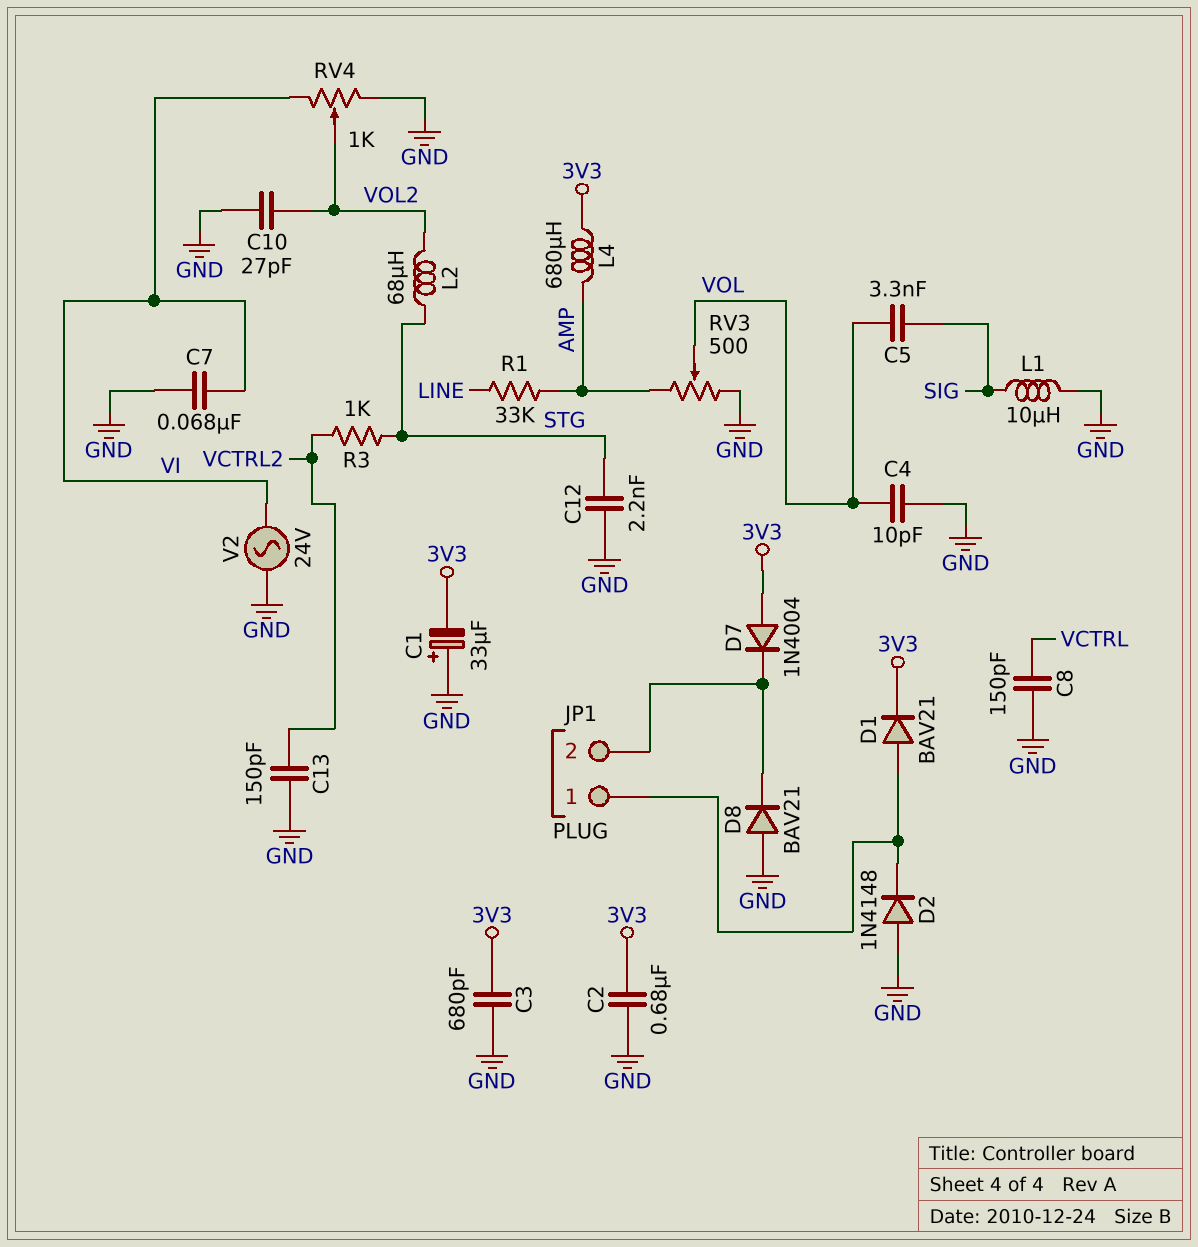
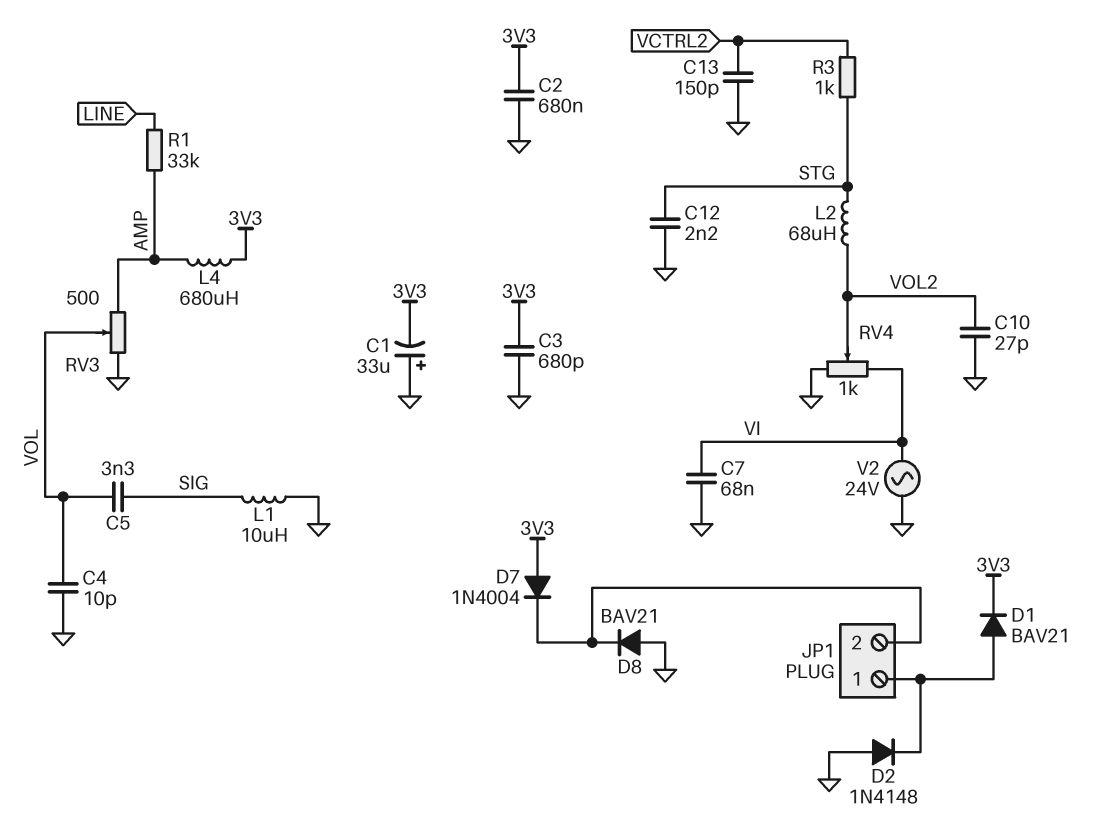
C8: 150pF (GND, VCTRL) -> none

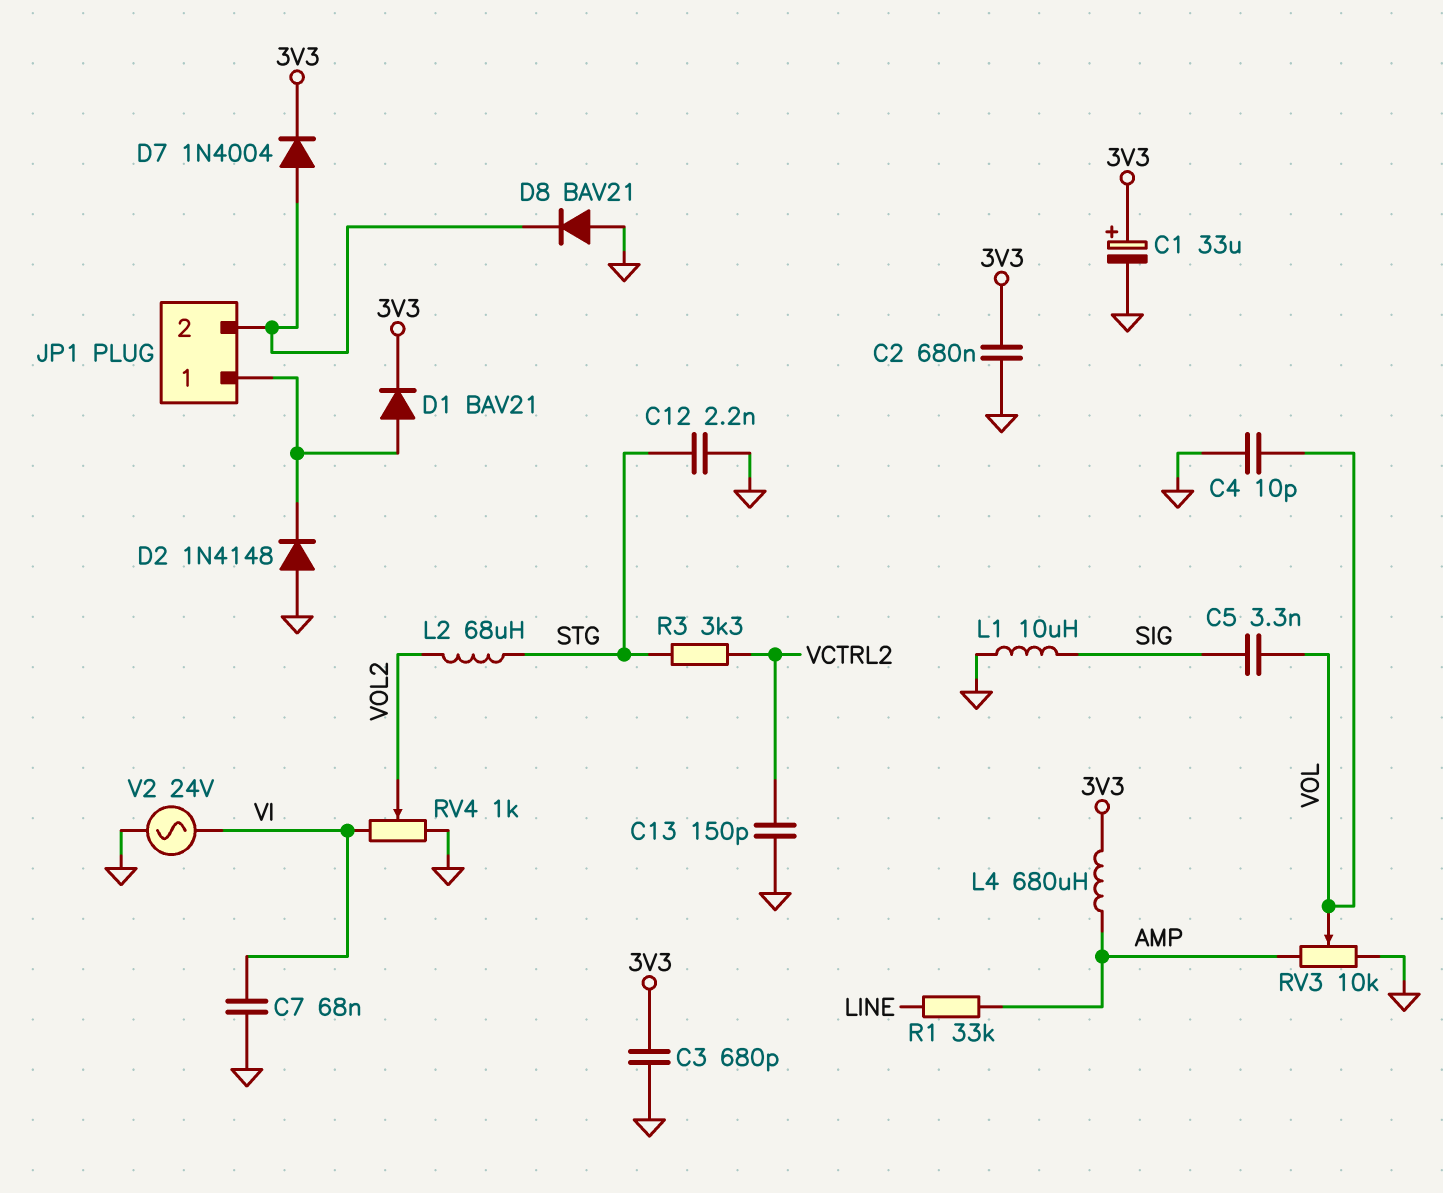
C1: 33uF (plus GND, minus 3V3) -> 33uF (plus 3V3, minus GND)
C10: 27pF (GND, VOL2) -> none
D7: diode 1N4004 (A 3V3, K JP1/2) -> diode 1N4004 (A JP1/2, K 3V3)
R3: 1k (STG, VCTRL2) -> 3.3k (STG, VCTRL2)
RV3: 500 (AMP, GND, wiper VOL) -> 10k (AMP, GND, wiper VOL)

